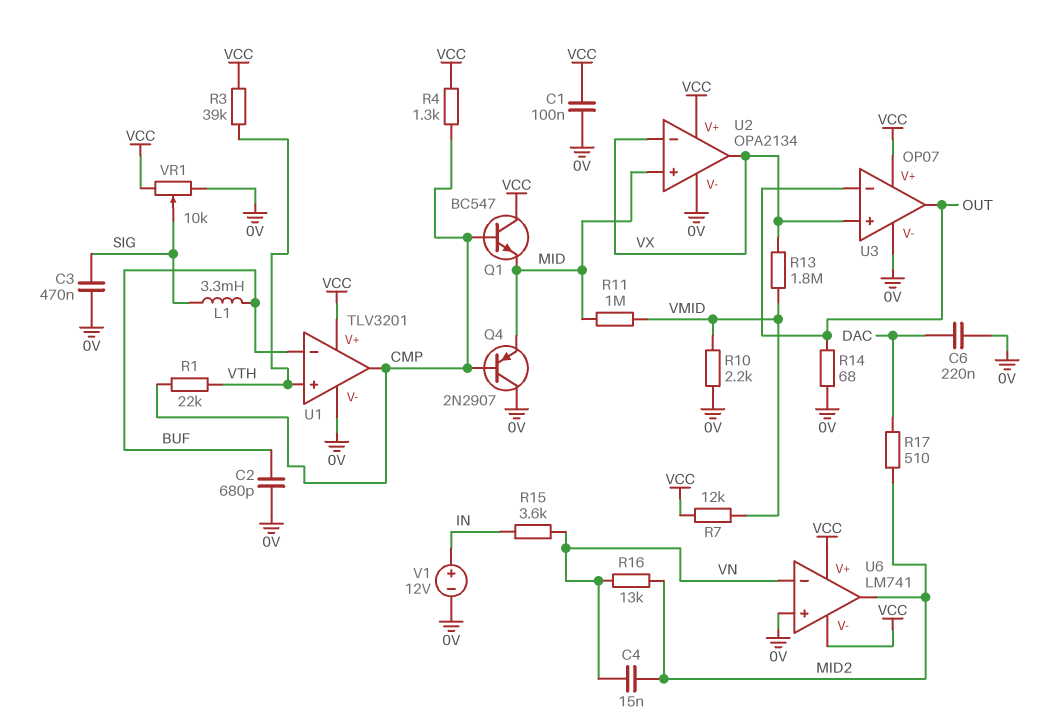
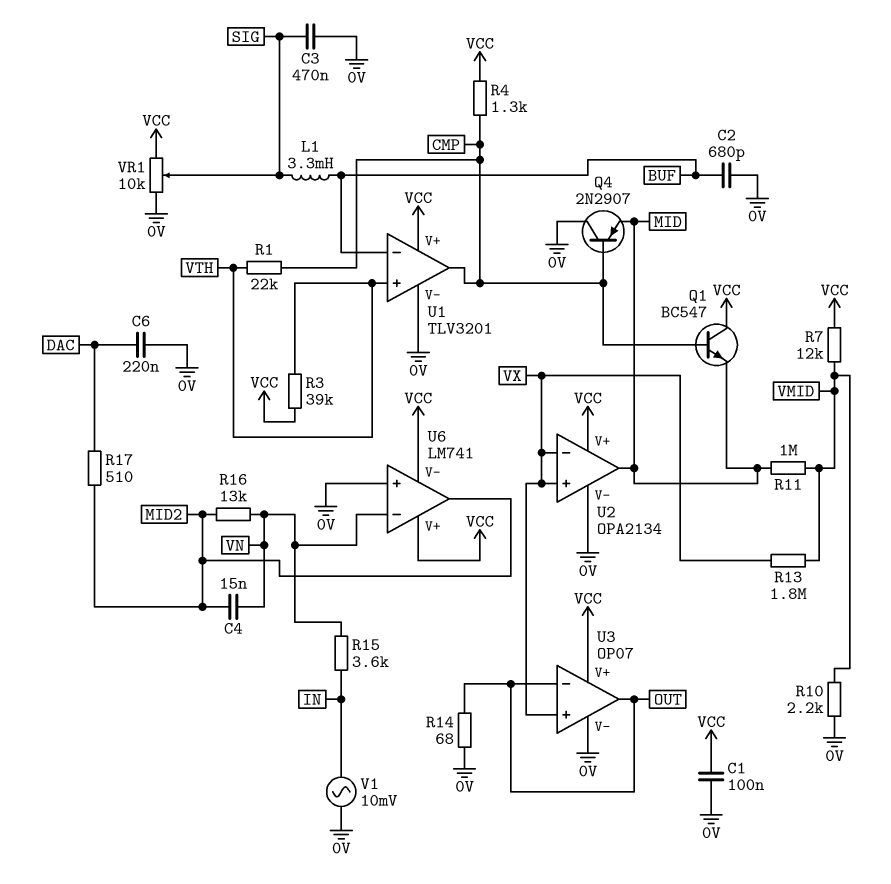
U2 pin in+: MID -> VX
U2 pin out: VX -> MID
V1: 12V (plus IN, minus 0V) -> AC 10mV (0V, IN)

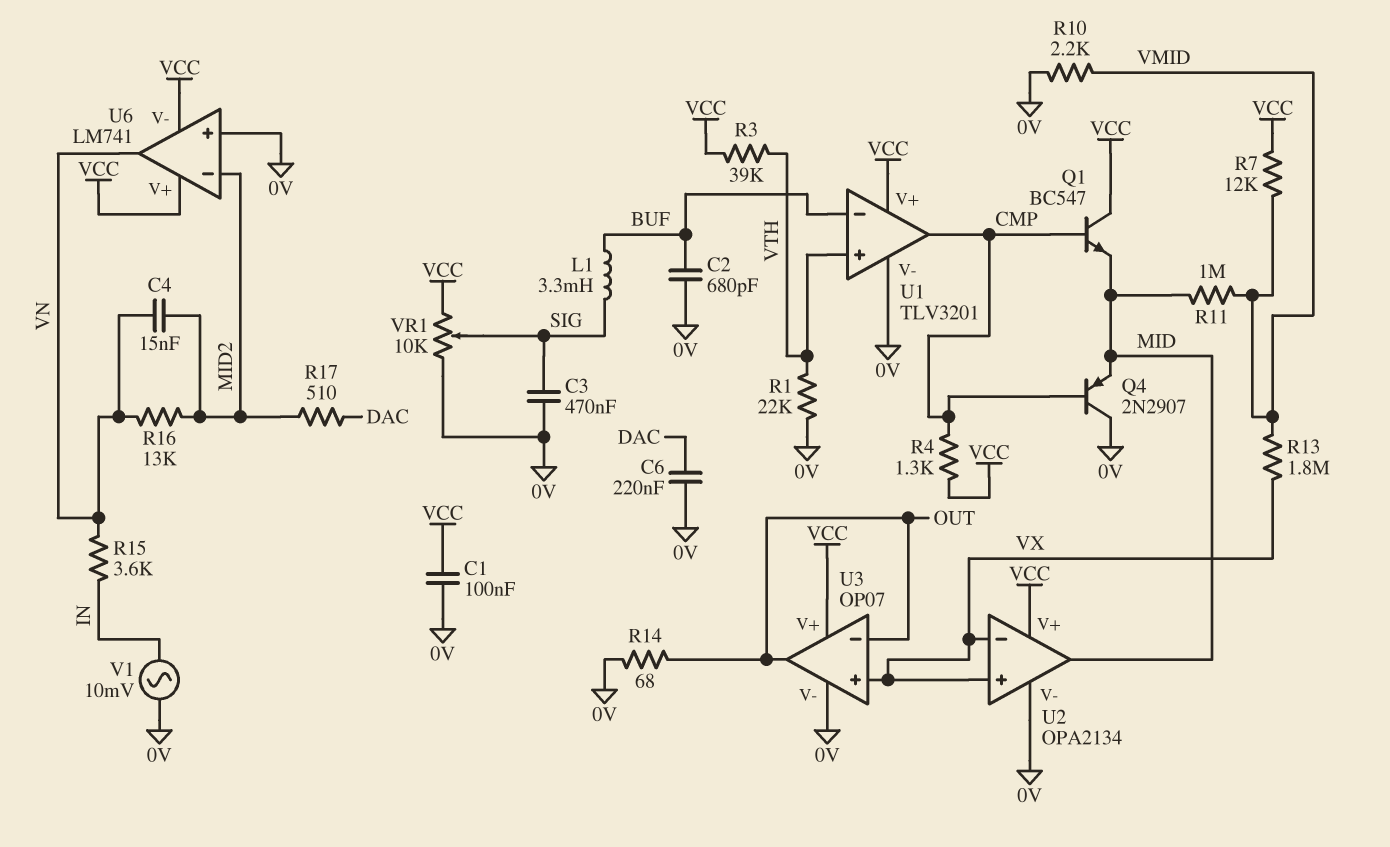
R1: 22k (CMP, VTH) -> 22k (0V, VTH)
U6 pin in-: VN -> MID2
U6 pin out: MID2 -> VN

